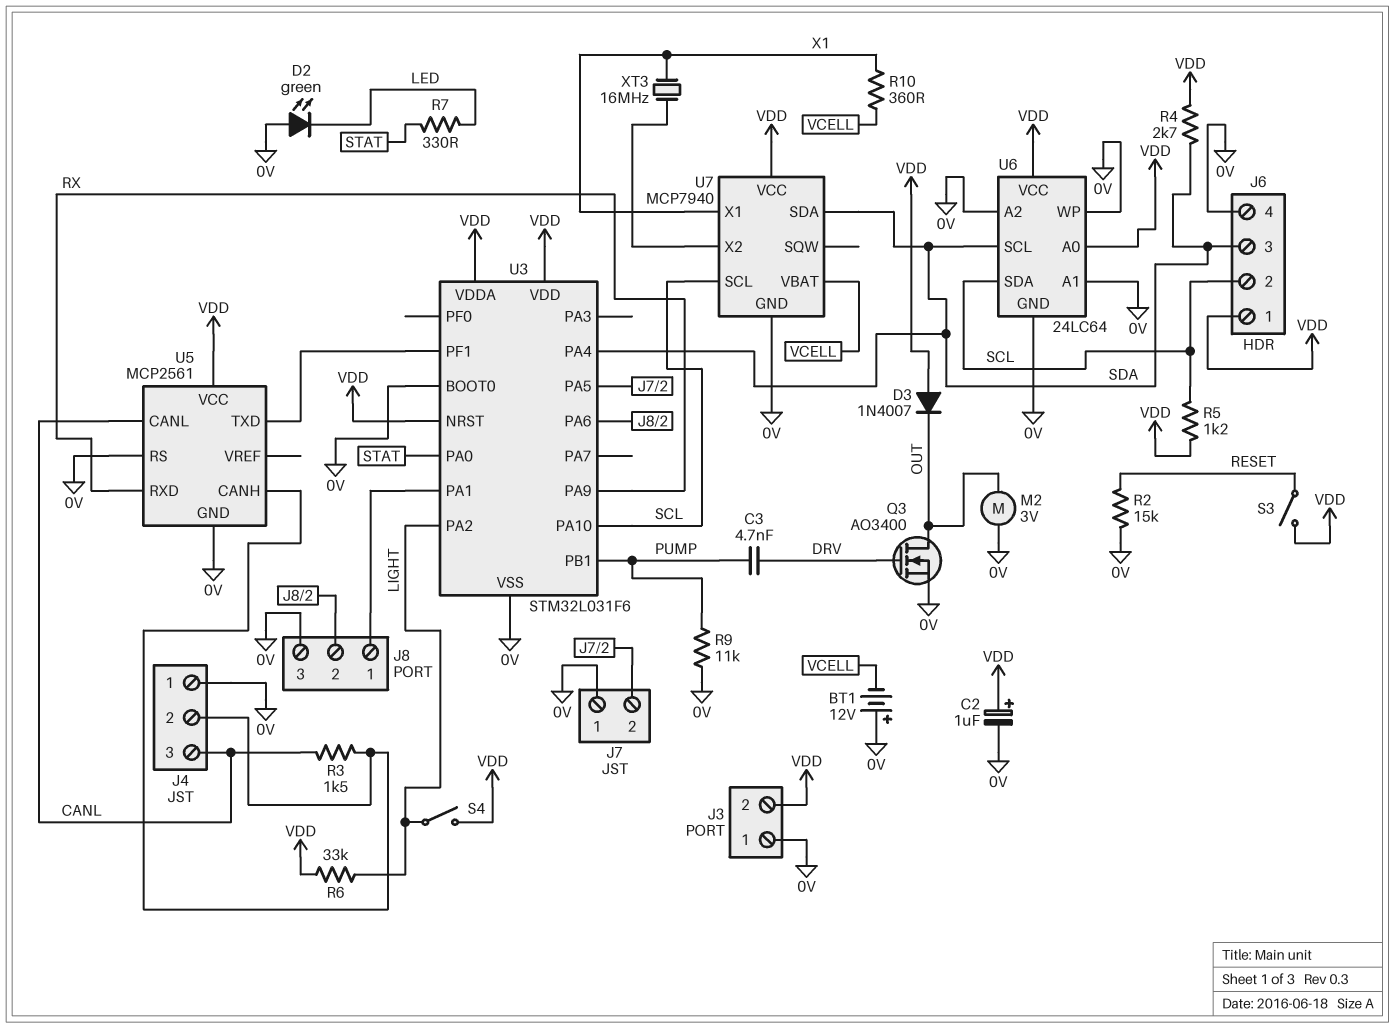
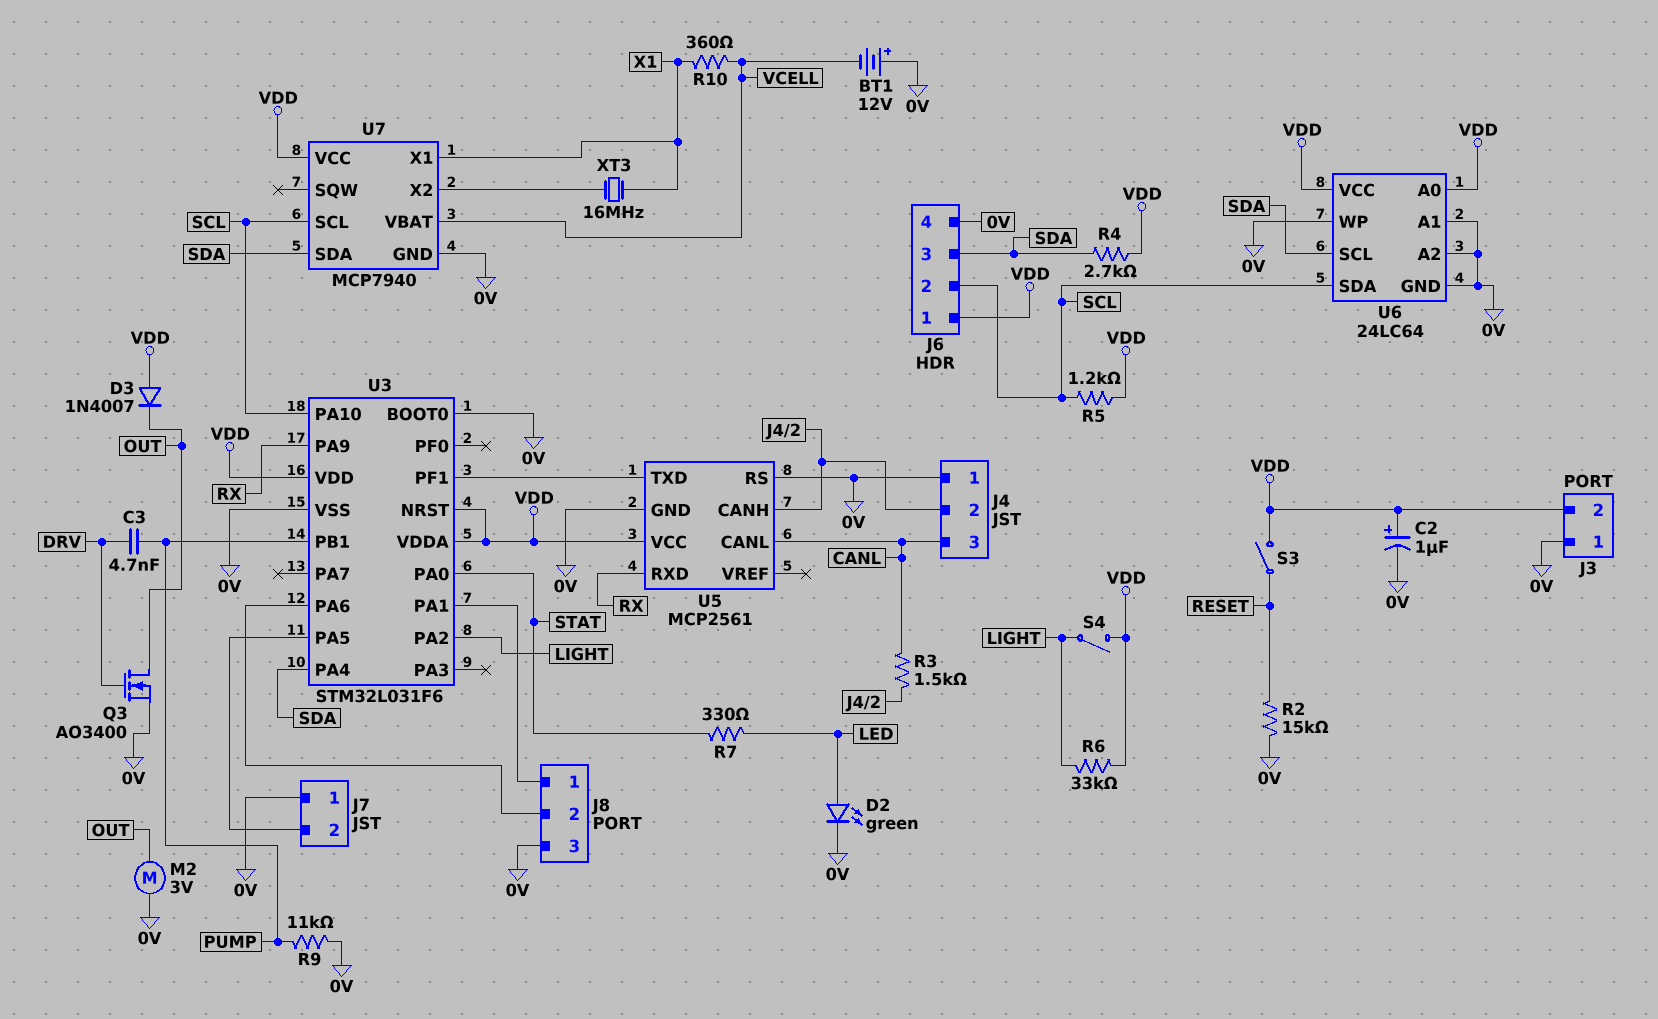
D2: LED green (A 0V, K LED) -> LED green (A LED, K 0V)

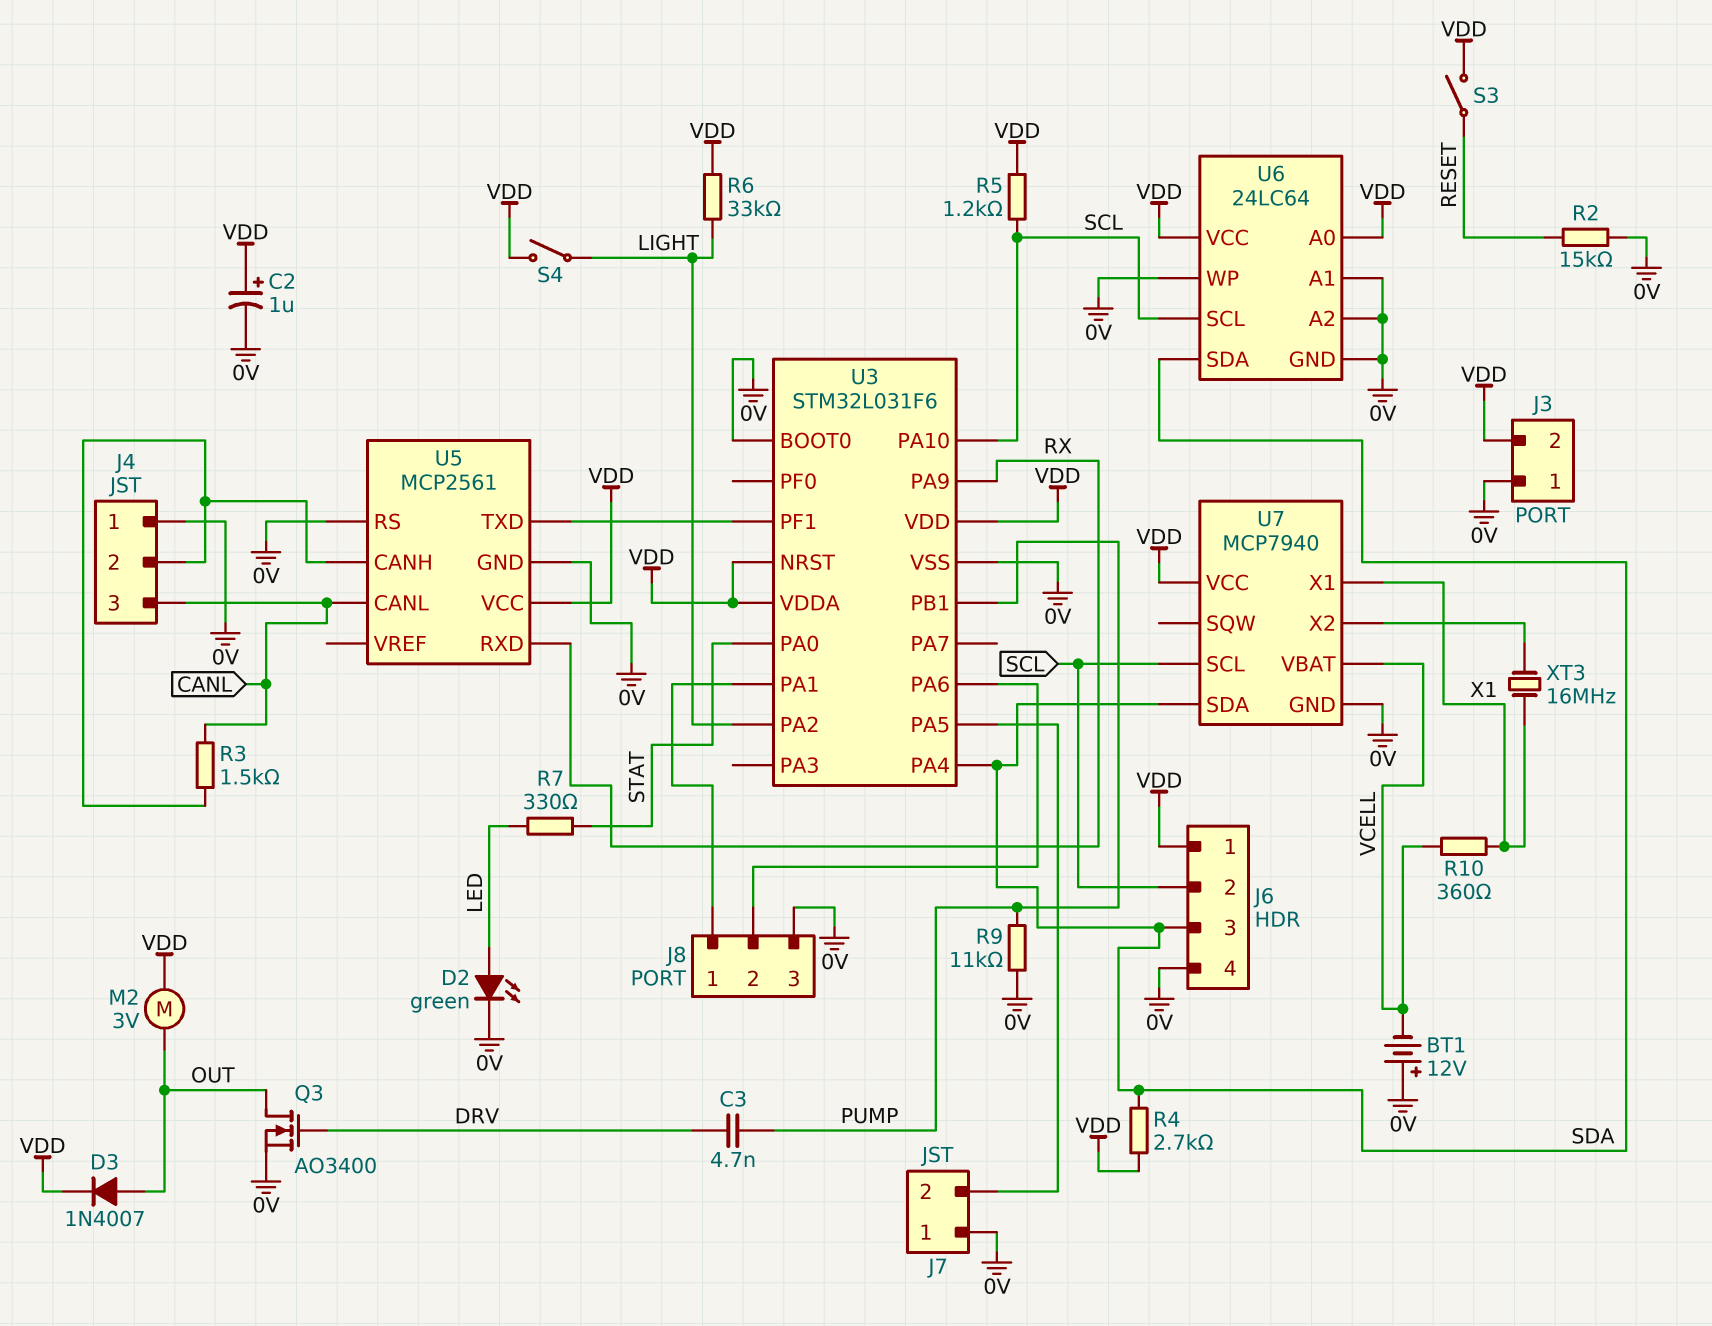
D3: diode 1N4007 (A VDD, K OUT) -> diode 1N4007 (A OUT, K VDD)
M2: motor 3V (0V, OUT) -> motor 3V (OUT, VDD)
U6 pin SCL: SDA -> SCL
U6 pin SDA: SCL -> SDA

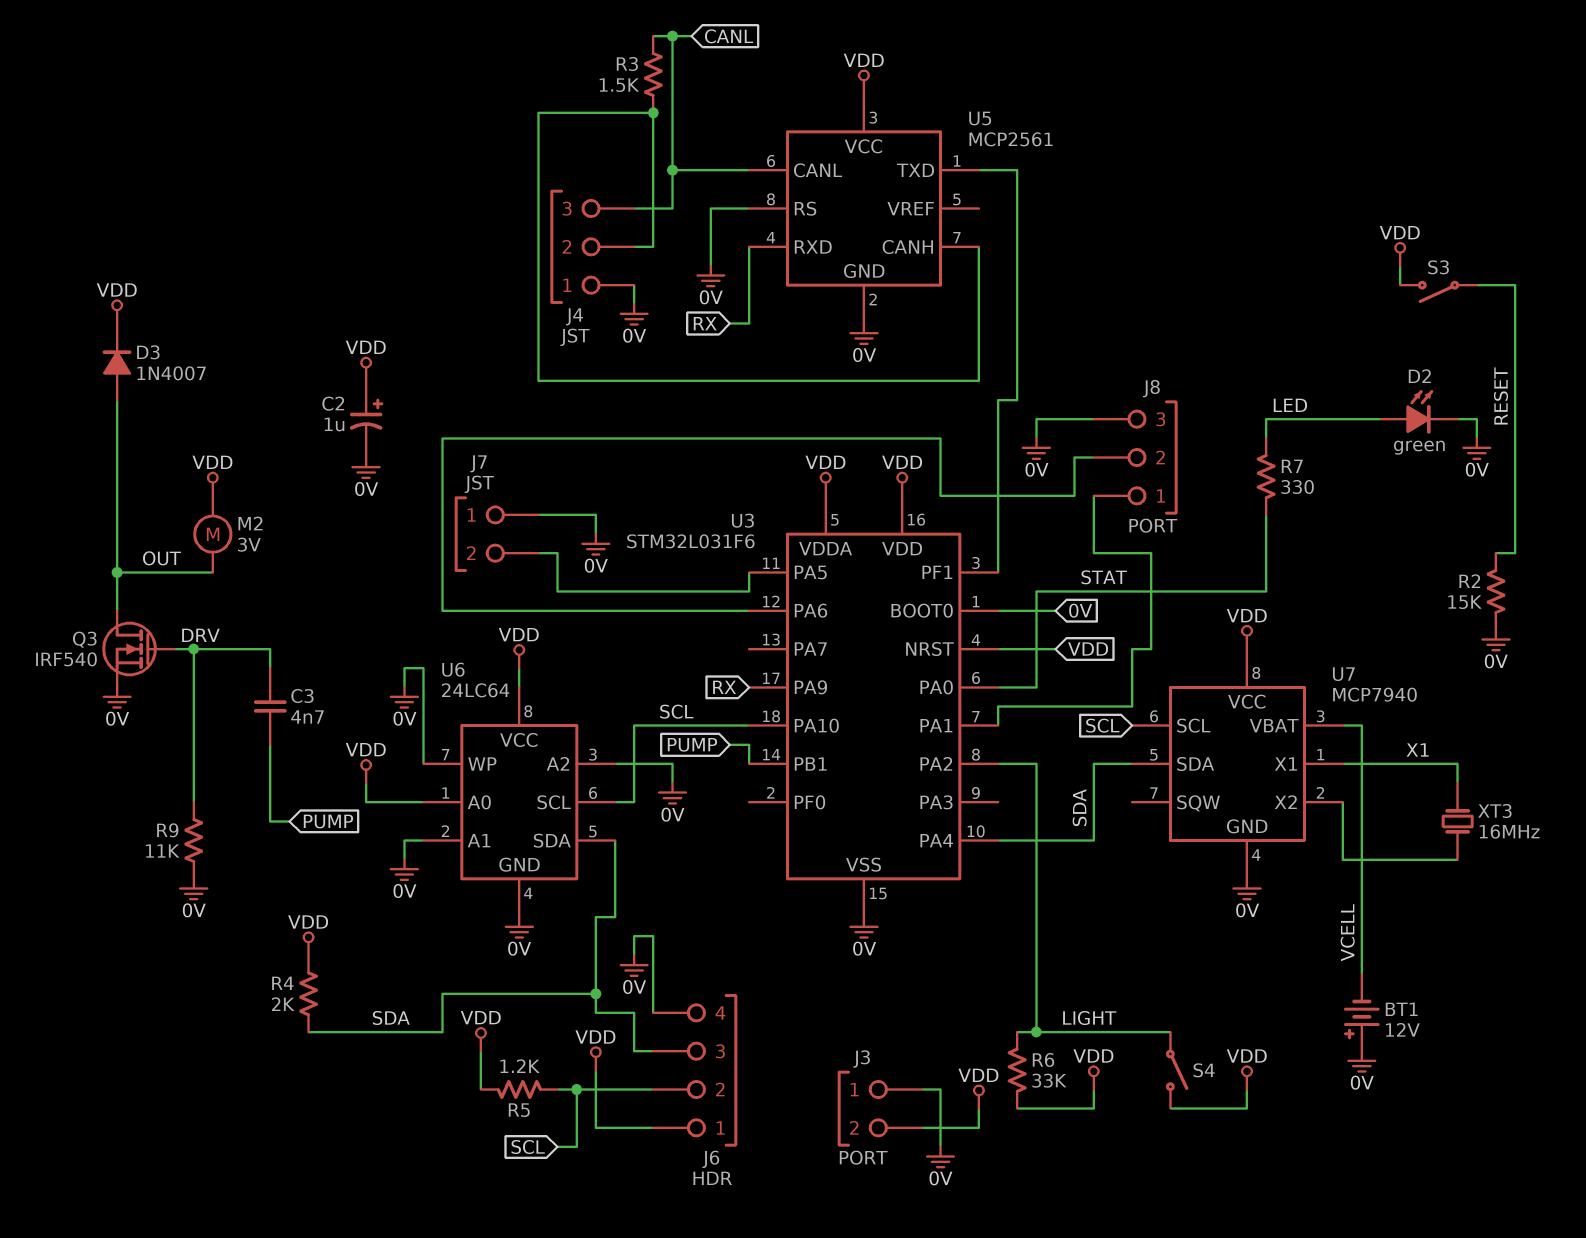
Q3: NMOS AO3400 (G DRV, D OUT, S 0V) -> NMOS IRF540 (G DRV, D OUT, S 0V)
R4: 2.7k (SDA, VDD) -> 2k (SDA, VDD)
R9: 11k (0V, PUMP) -> 11k (0V, DRV)
R10: 360 (VCELL, X1) -> none

